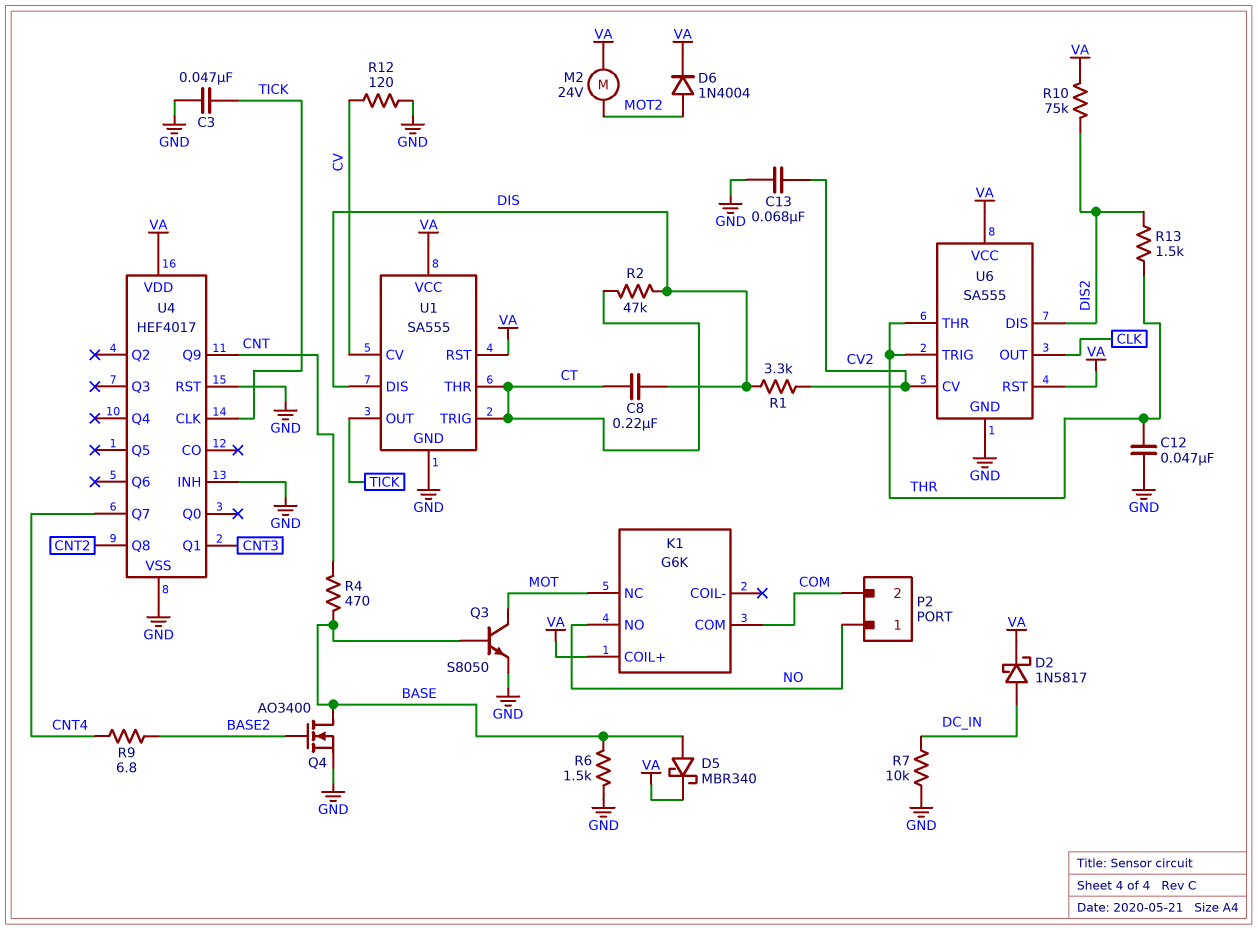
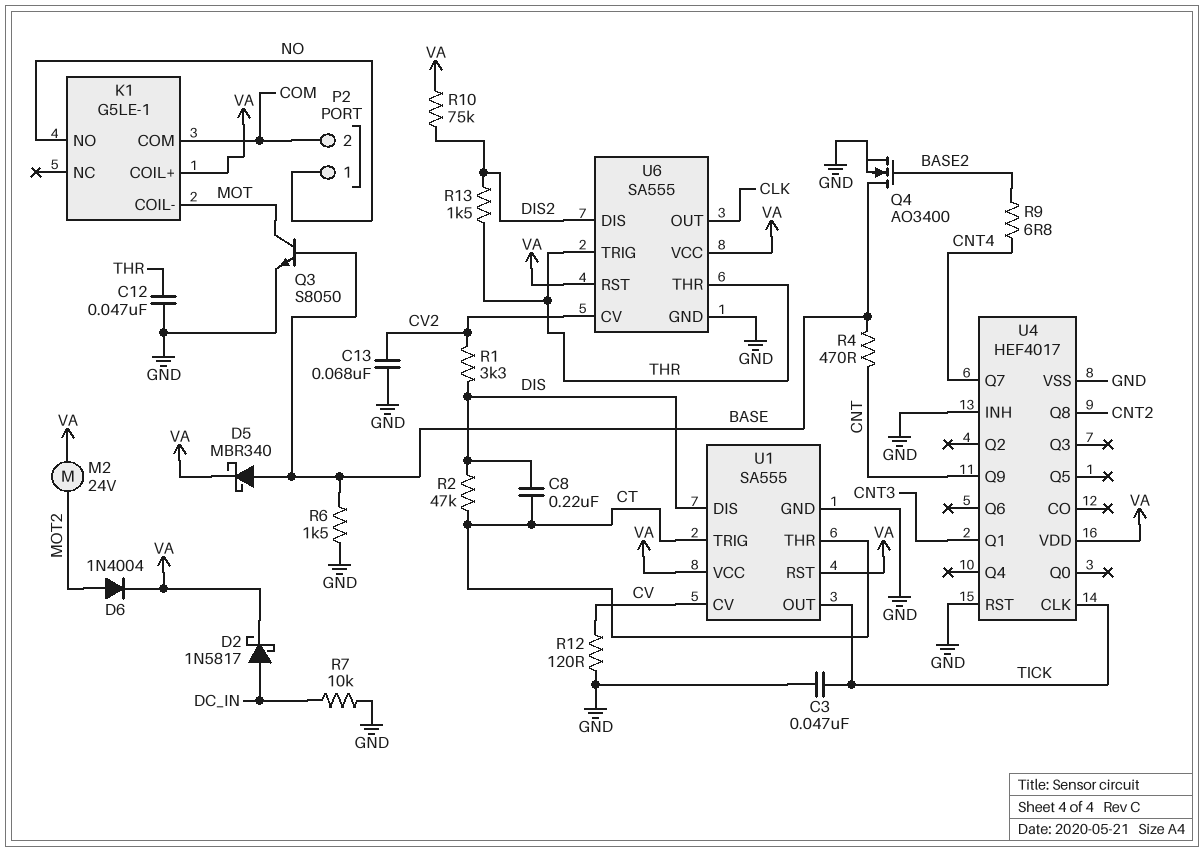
K1: G6K -> G5LE-1
K1 pin COIL-: none -> MOT
K1 pin NC: MOT -> none

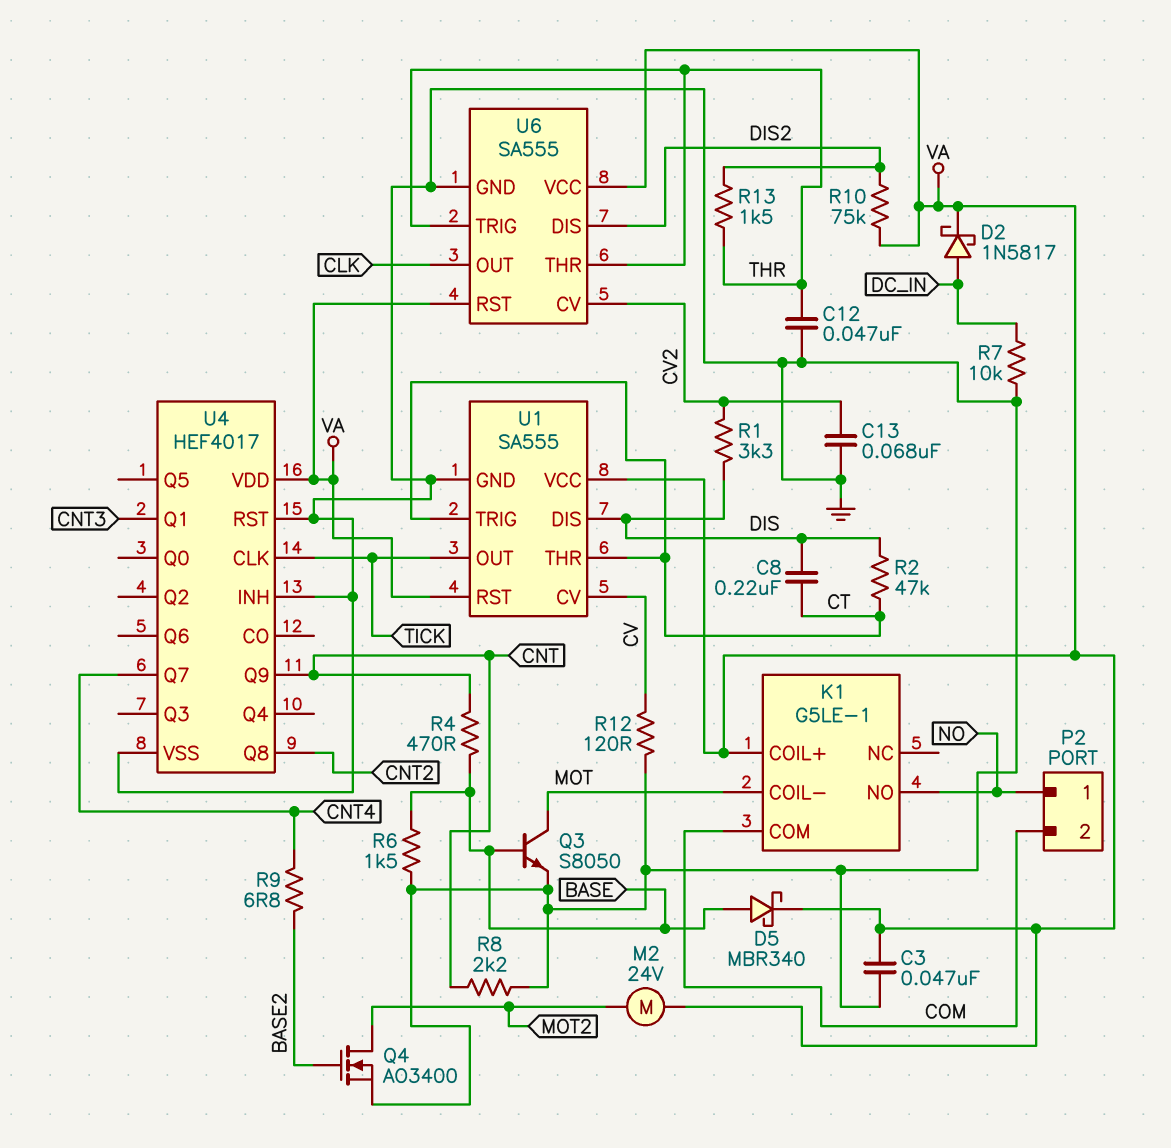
C3: 47nF (GND, TICK) -> 47nF (GND, VA)
D6: diode 1N4004 (A MOT2, K VA) -> none
Q4: NMOS AO3400 (G BASE2, D BASE, S GND) -> NMOS AO3400 (G BASE2, D MOT2, S GND)
R8: none -> 2.2k (CNT, GND)

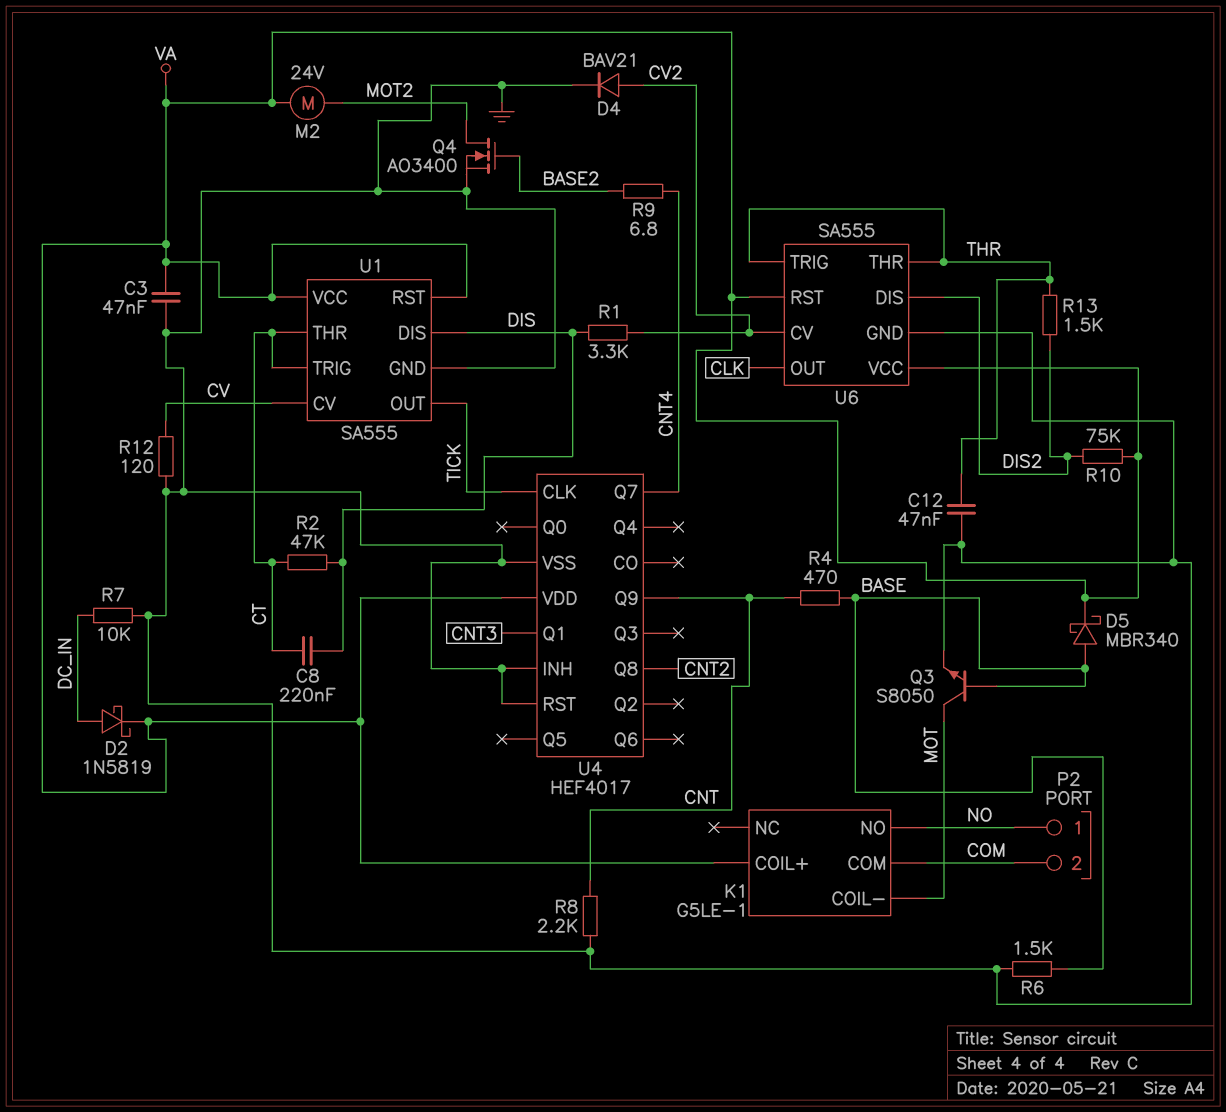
C13: 68nF (CV2, GND) -> none
D2: schottky 1N5817 (A DC_IN, K VA) -> schottky 1N5819 (A DC_IN, K VA)
D4: none -> diode BAV21 (A CV2, K GND)

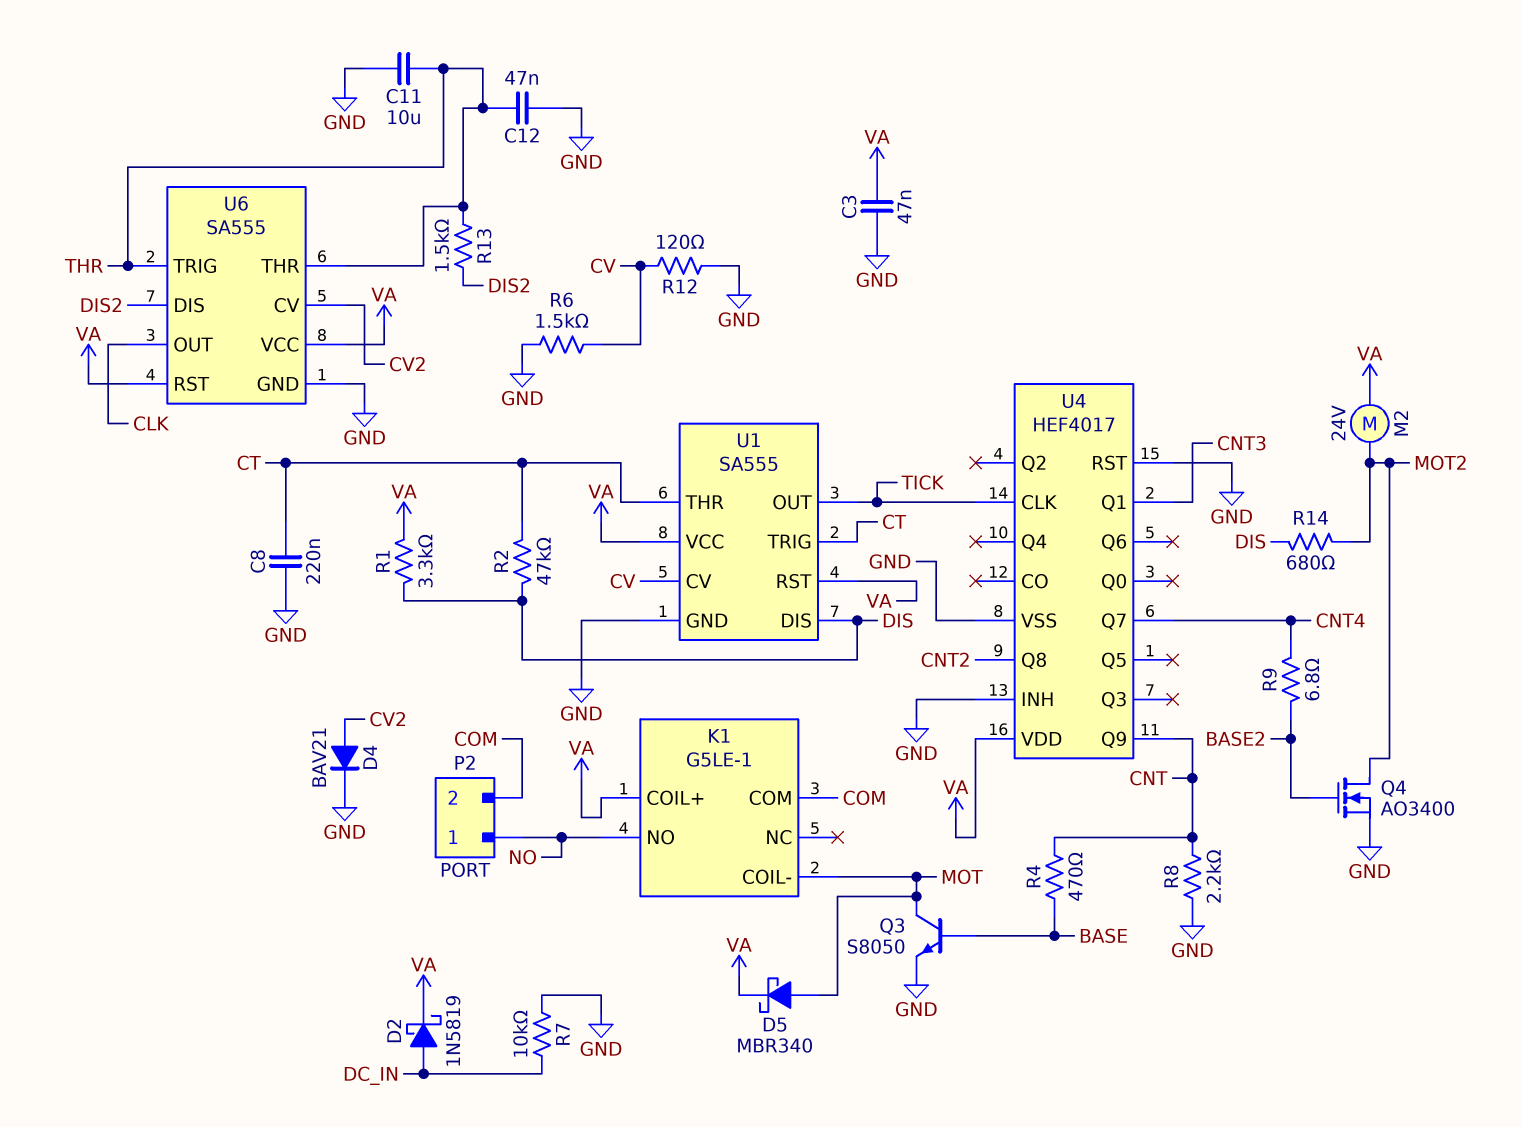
C8: 220nF (CT, DIS) -> 220nF (CT, GND)
C11: none -> 10uF (GND, THR)
D5: schottky MBR340 (A BASE, K VA) -> schottky MBR340 (A MOT, K VA)
R1: 3.3k (CV2, DIS) -> 3.3k (DIS, VA)
R6: 1.5k (BASE, GND) -> 1.5k (CV, GND)
R10: 75k (DIS2, VA) -> none
R14: none -> 680 (DIS, MOT2)

